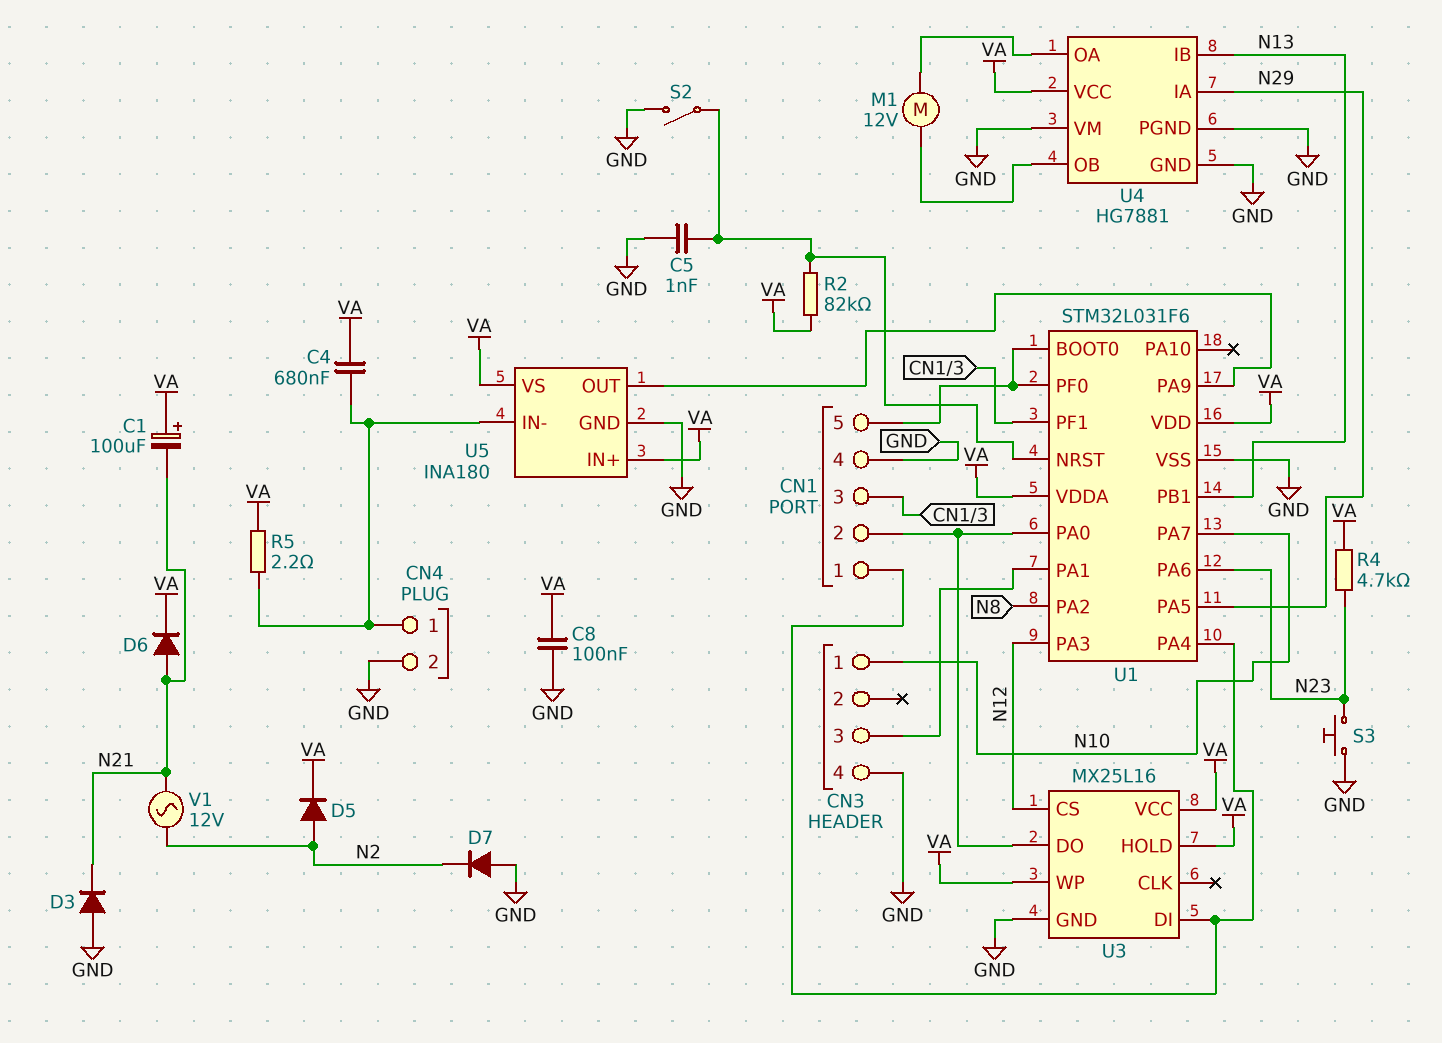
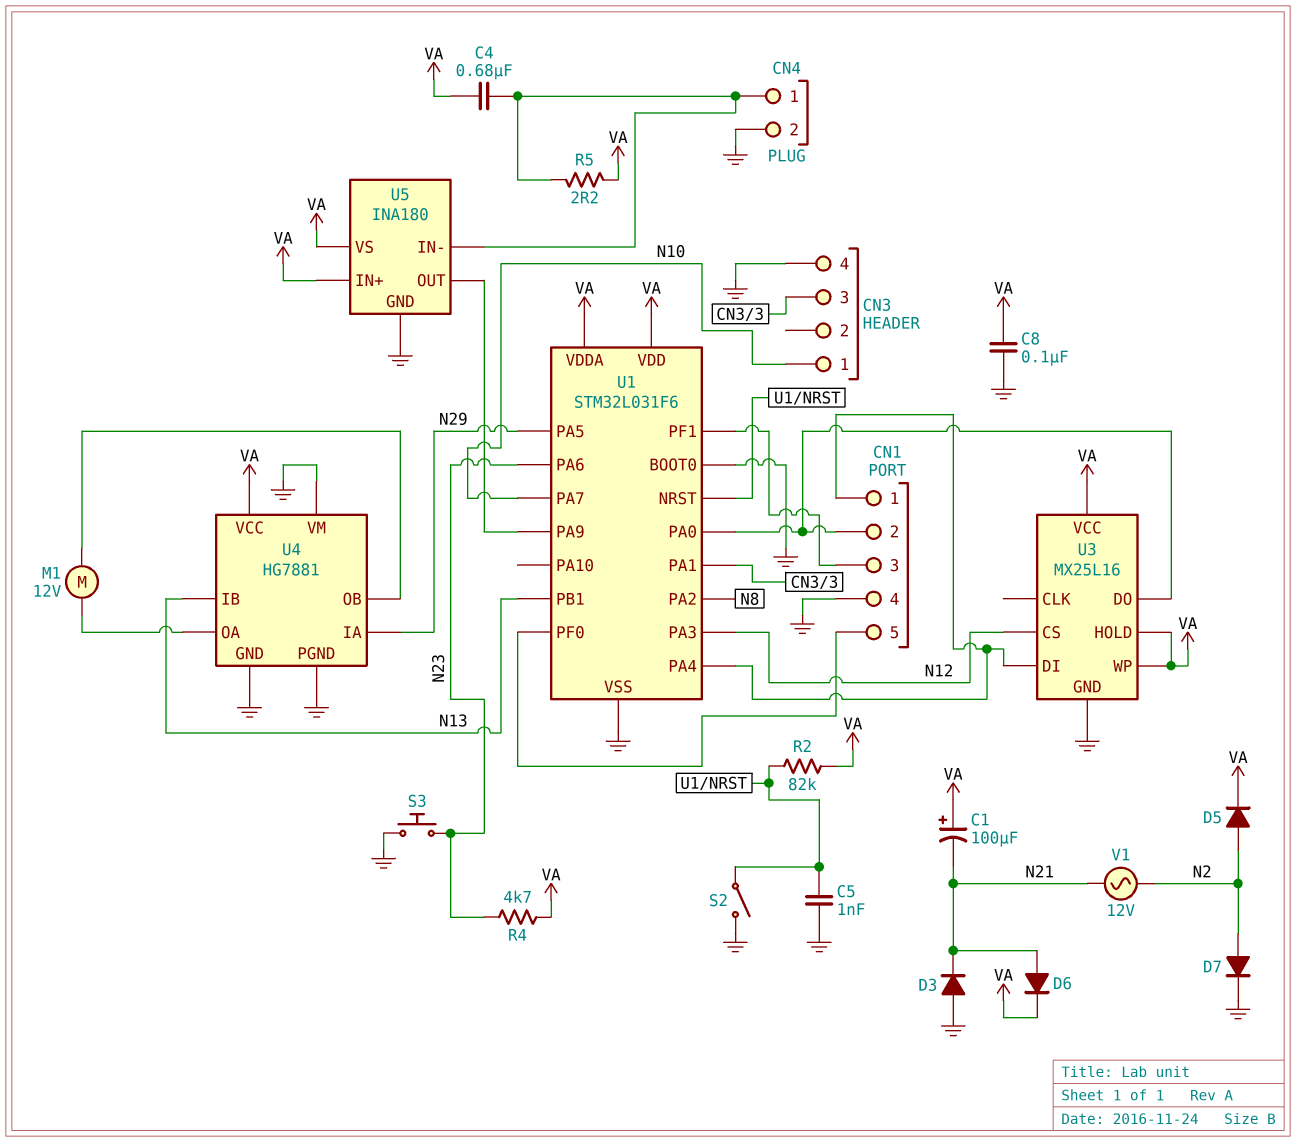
D7: diode (A GND, K N2) -> diode (A N2, K GND)
U1 pin BOOT0: CN1/5 -> GND

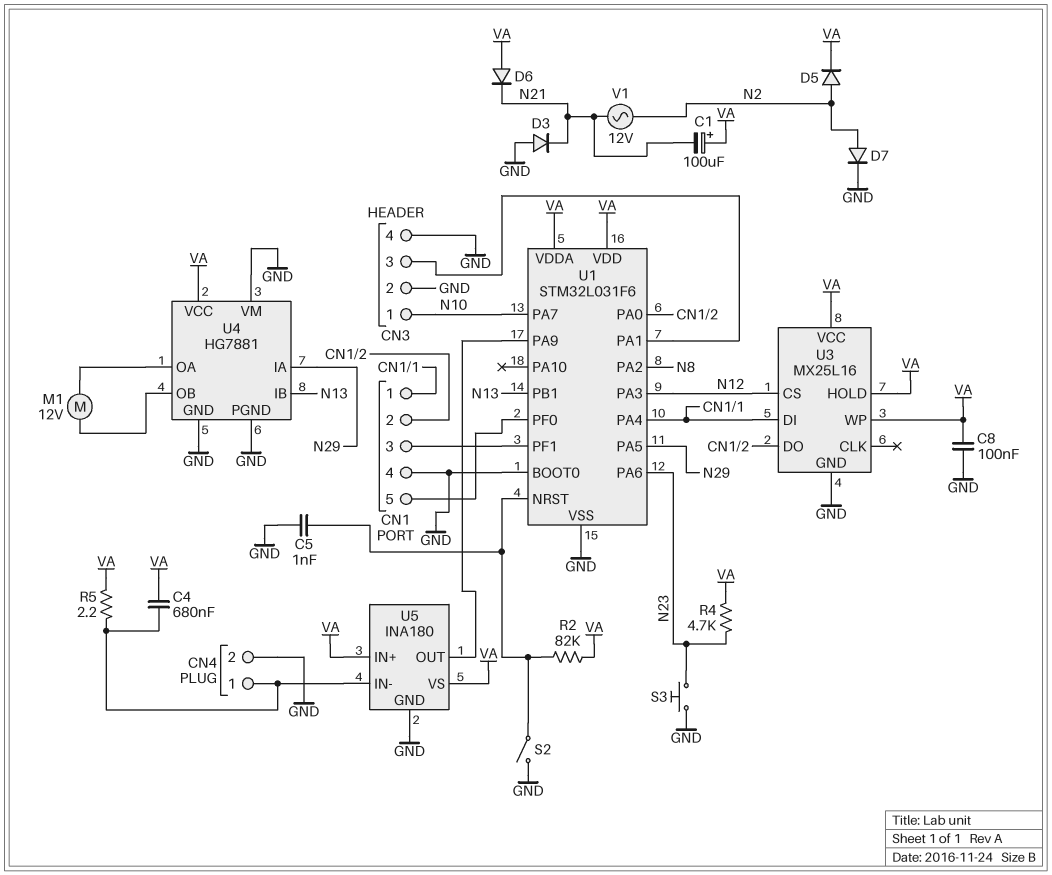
CN3 pin 2: none -> GND
D6: diode (A N21, K VA) -> diode (A VA, K N21)

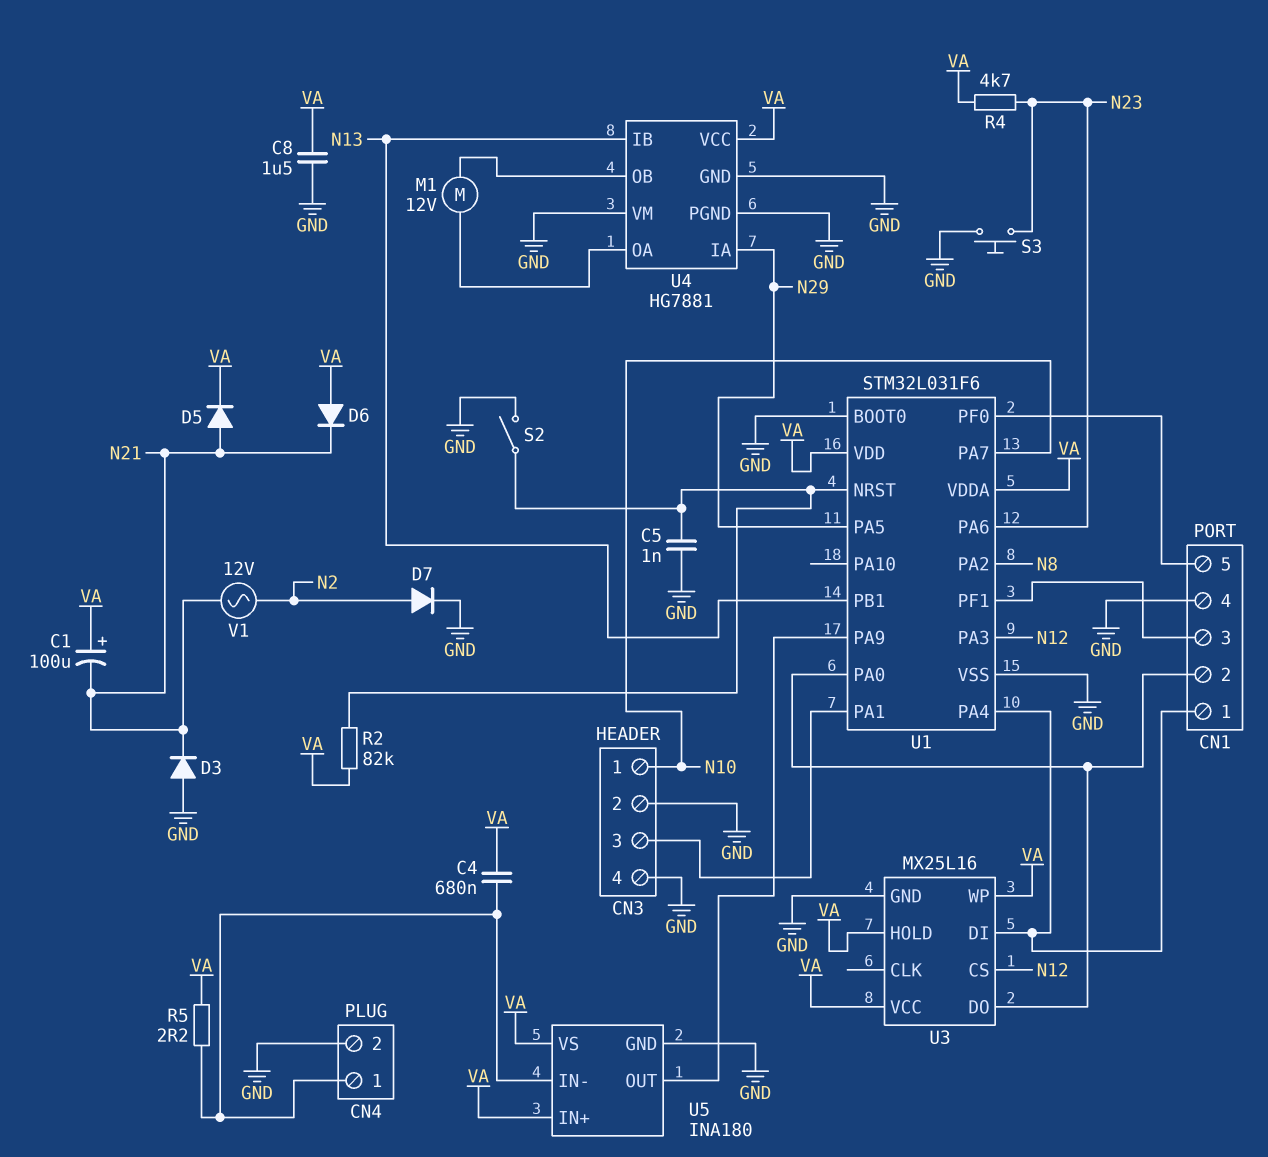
C8: 100nF (GND, VA) -> 1.5uF (GND, VA)
D5: diode (A N2, K VA) -> diode (A N21, K VA)

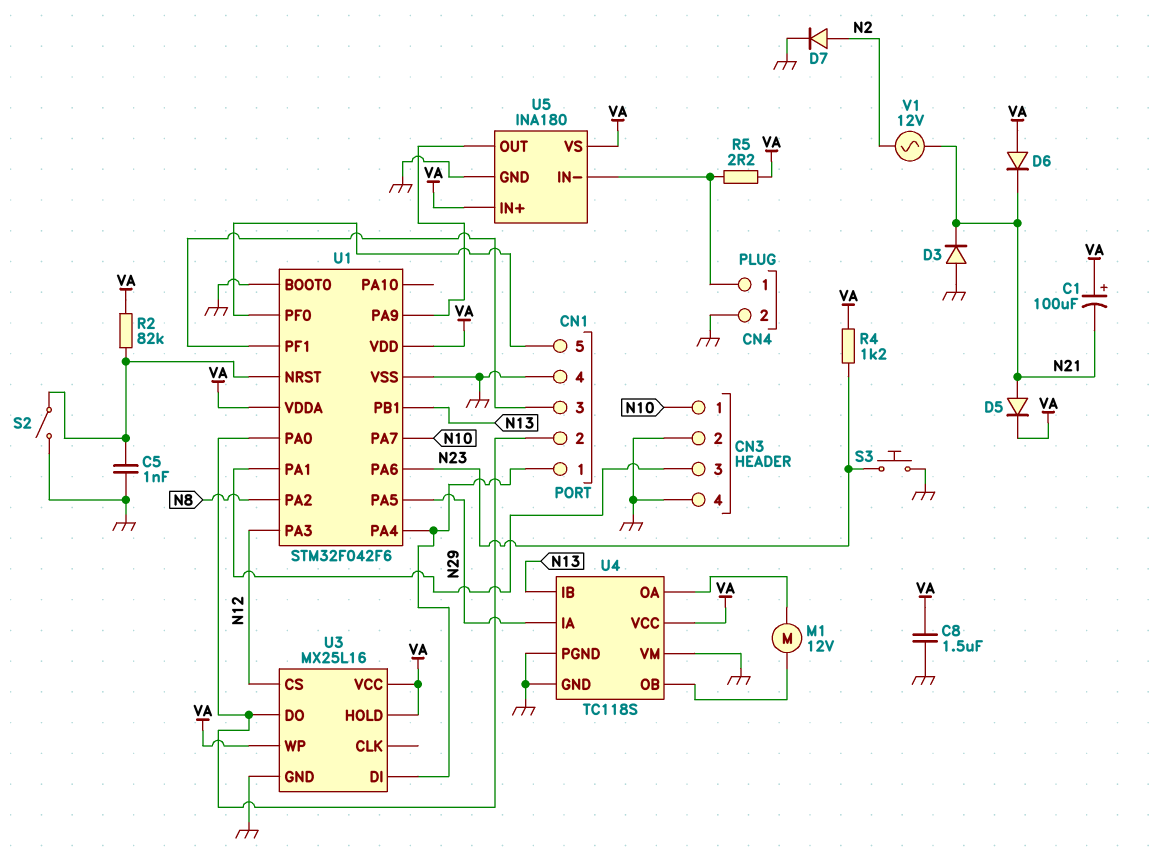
C4: 680nF (CN4/1, VA) -> none
R4: 4.7k (N23, VA) -> 1.2k (N23, VA)
U1: STM32L031F6 -> STM32F042F6
U4: HG7881 -> TC118S

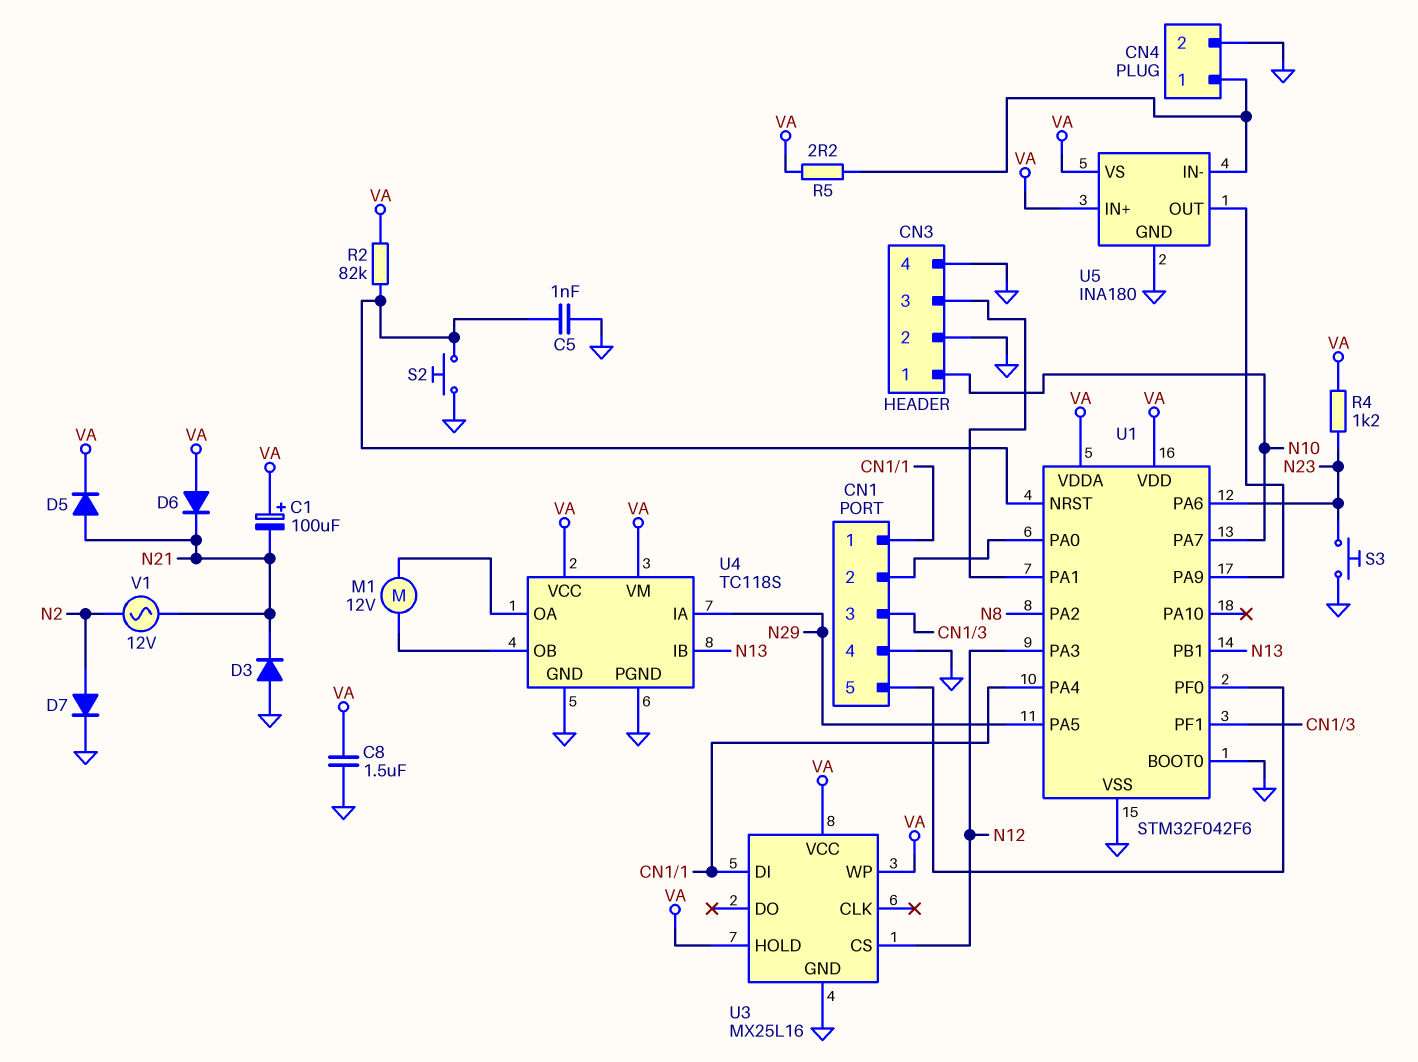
S2: switch (GND, U1/NRST) -> button (GND, U1/NRST)
U3 pin DO: CN1/2 -> none
U4 pin VM: GND -> VA

